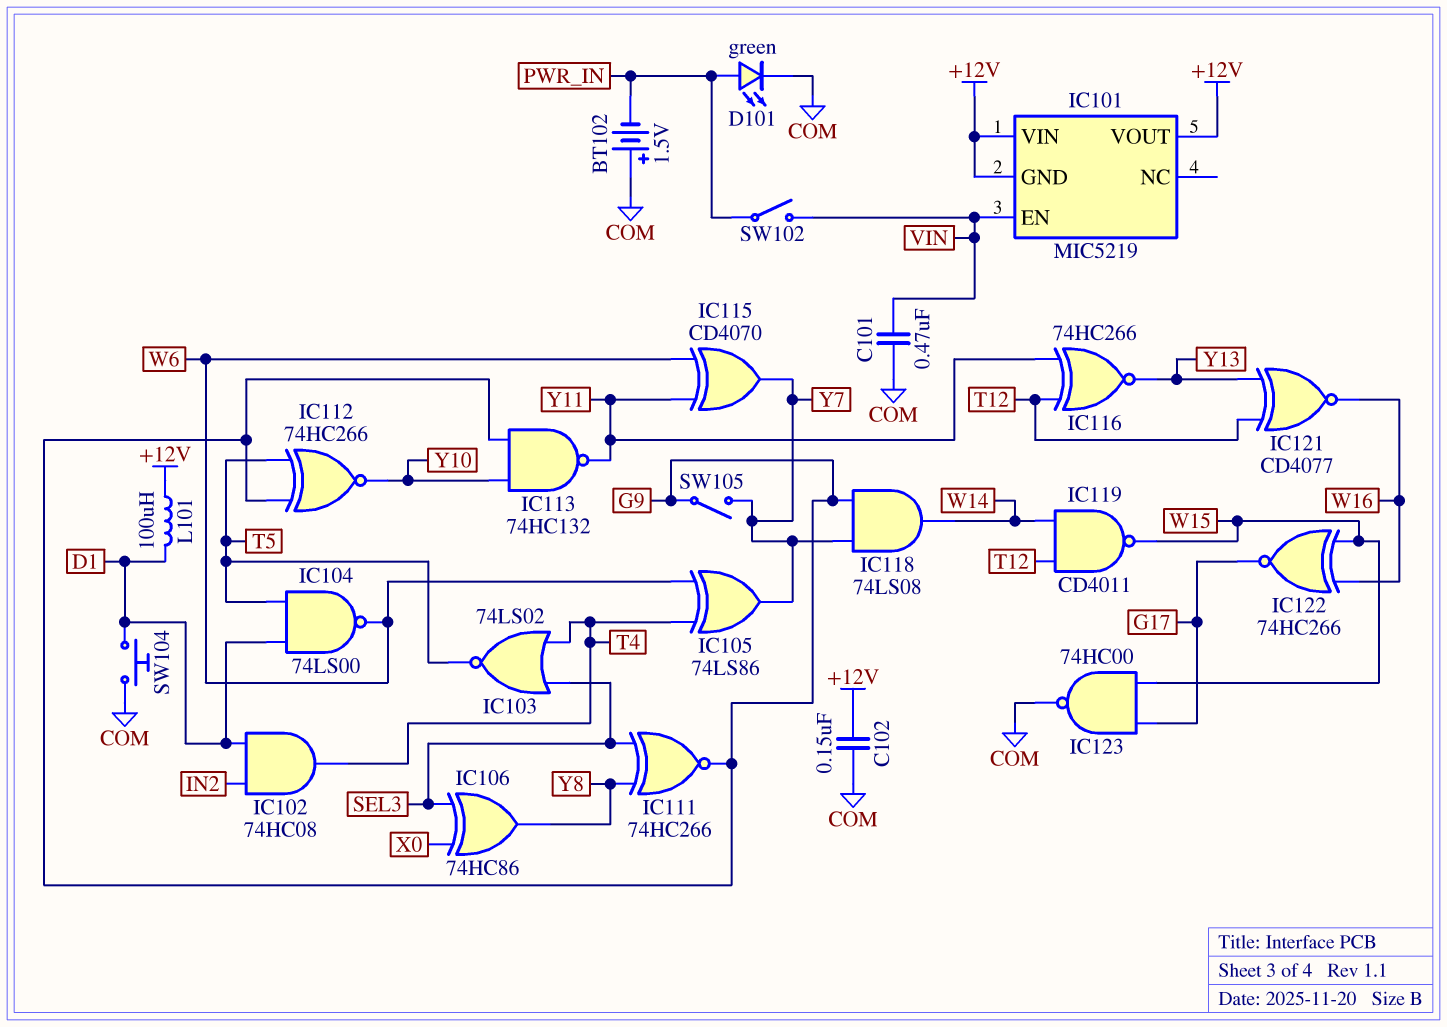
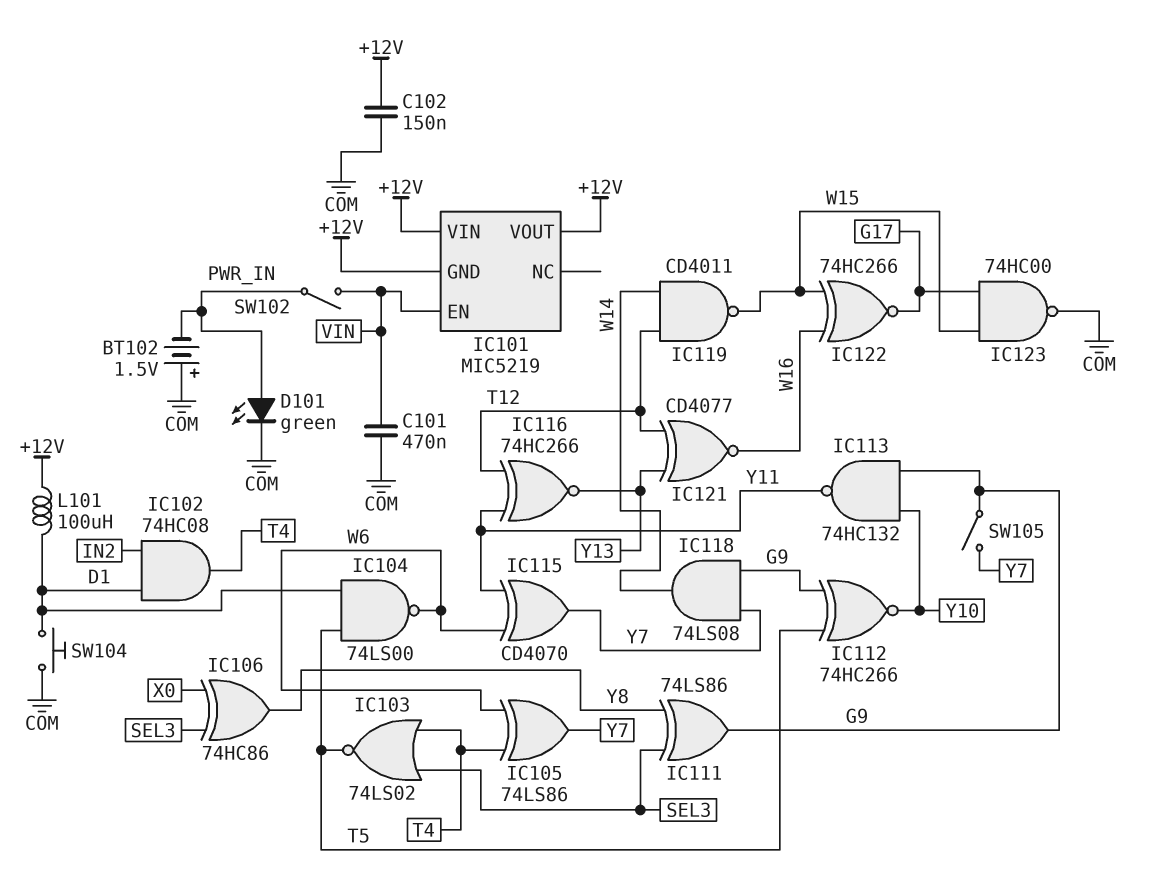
IC111: XNOR 74HC266 (in SEL3, in Y8, out G9) -> XOR 74LS86 (in SEL3, in Y8, out G9)

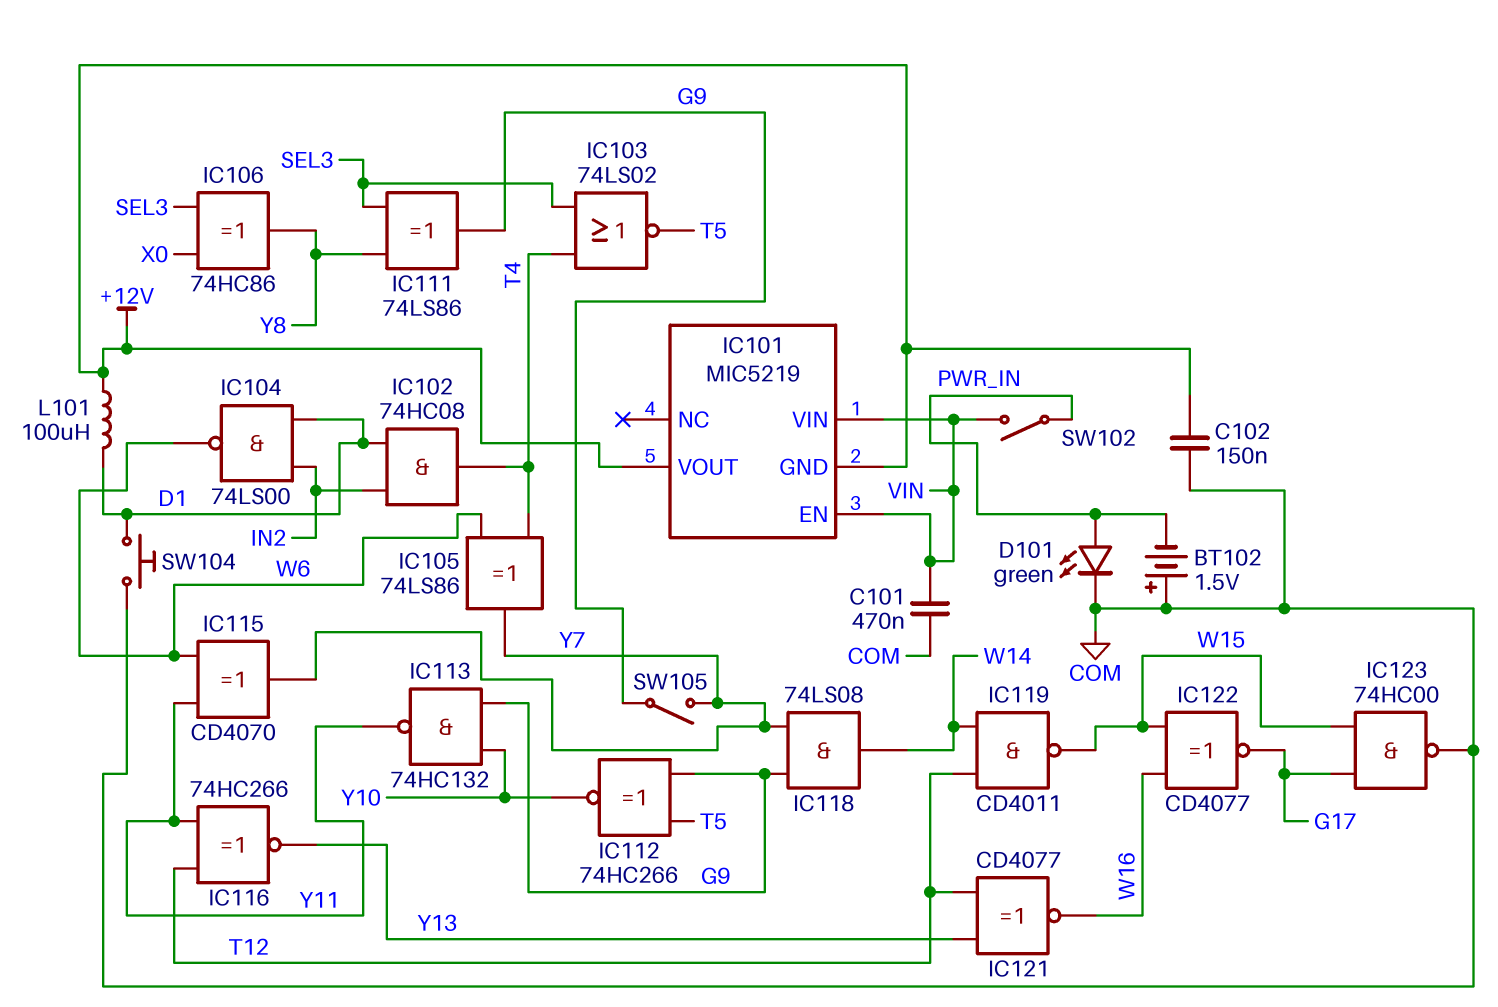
IC101 pin VIN: +12V -> VIN
IC104: NAND 74LS00 (in D1, in T5, out W6) -> NAND 74LS00 (in D1, in IN2, out W6)
IC122: XNOR 74HC266 (in W15, in W16, out G17) -> XNOR CD4077 (in W15, in W16, out G17)

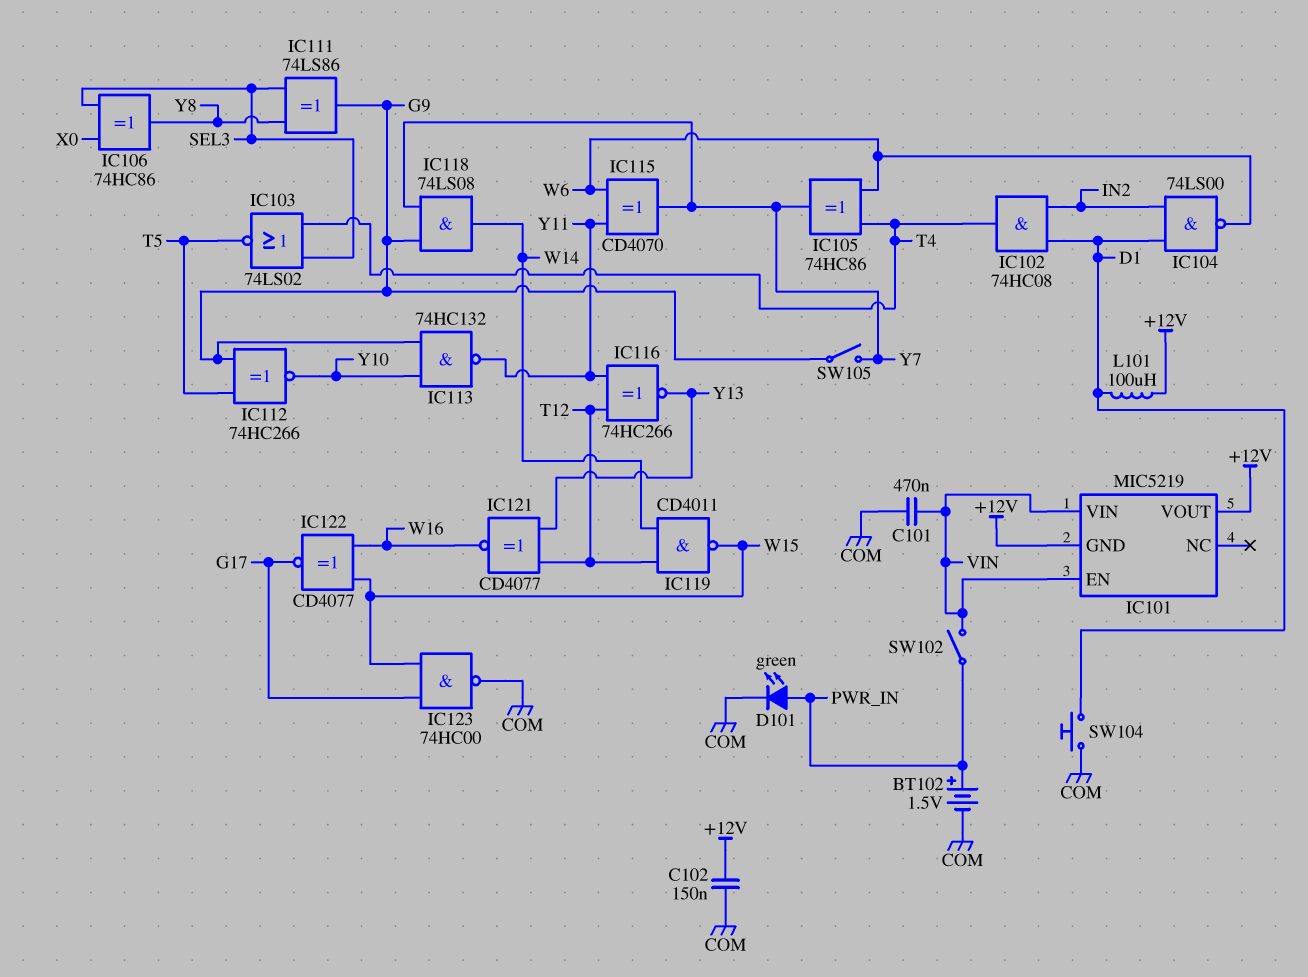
BT102: 1.5V (plus COM, minus PWR_IN) -> 1.5V (plus PWR_IN, minus COM)
IC105: XOR 74LS86 (in T4, in W6, out Y7) -> XOR 74HC86 (in T4, in W6, out Y7)

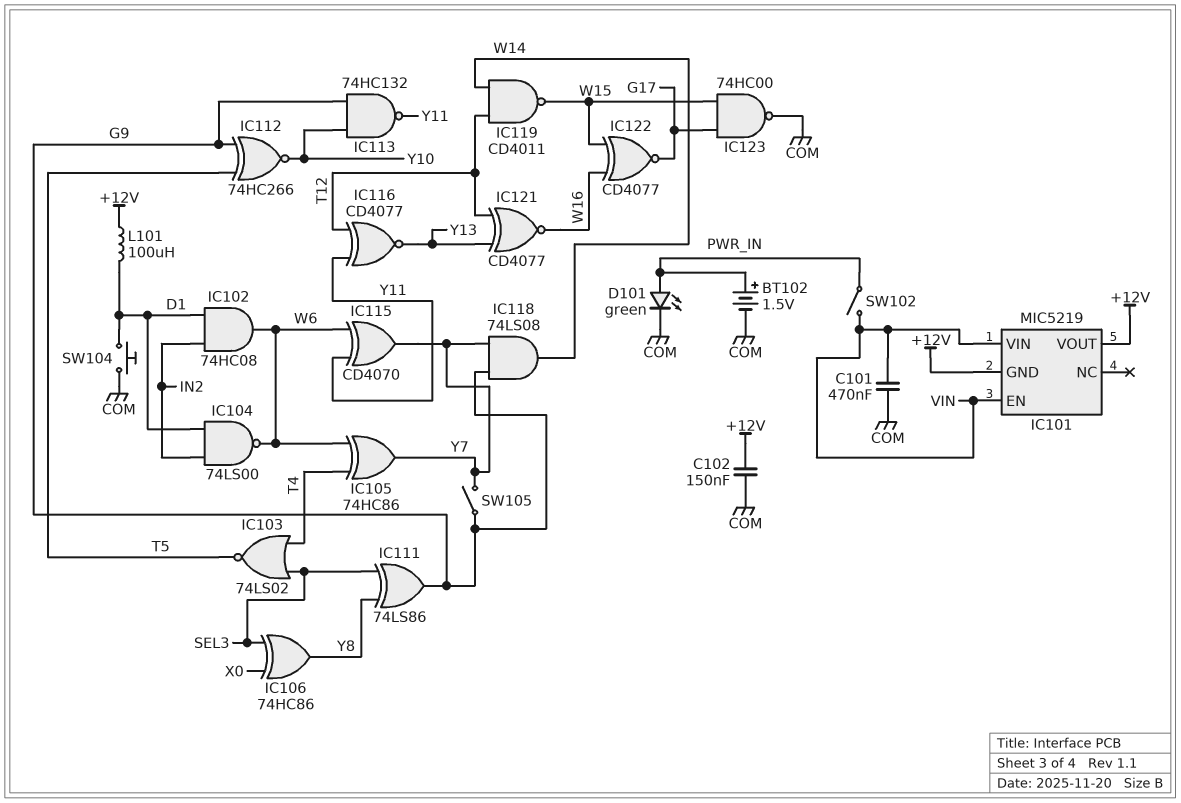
IC102: AND 74HC08 (in D1, in IN2, out T4) -> AND 74HC08 (in D1, in IN2, out W6)
IC116: XNOR 74HC266 (in T12, in Y11, out Y13) -> XNOR CD4077 (in T12, in Y11, out Y13)

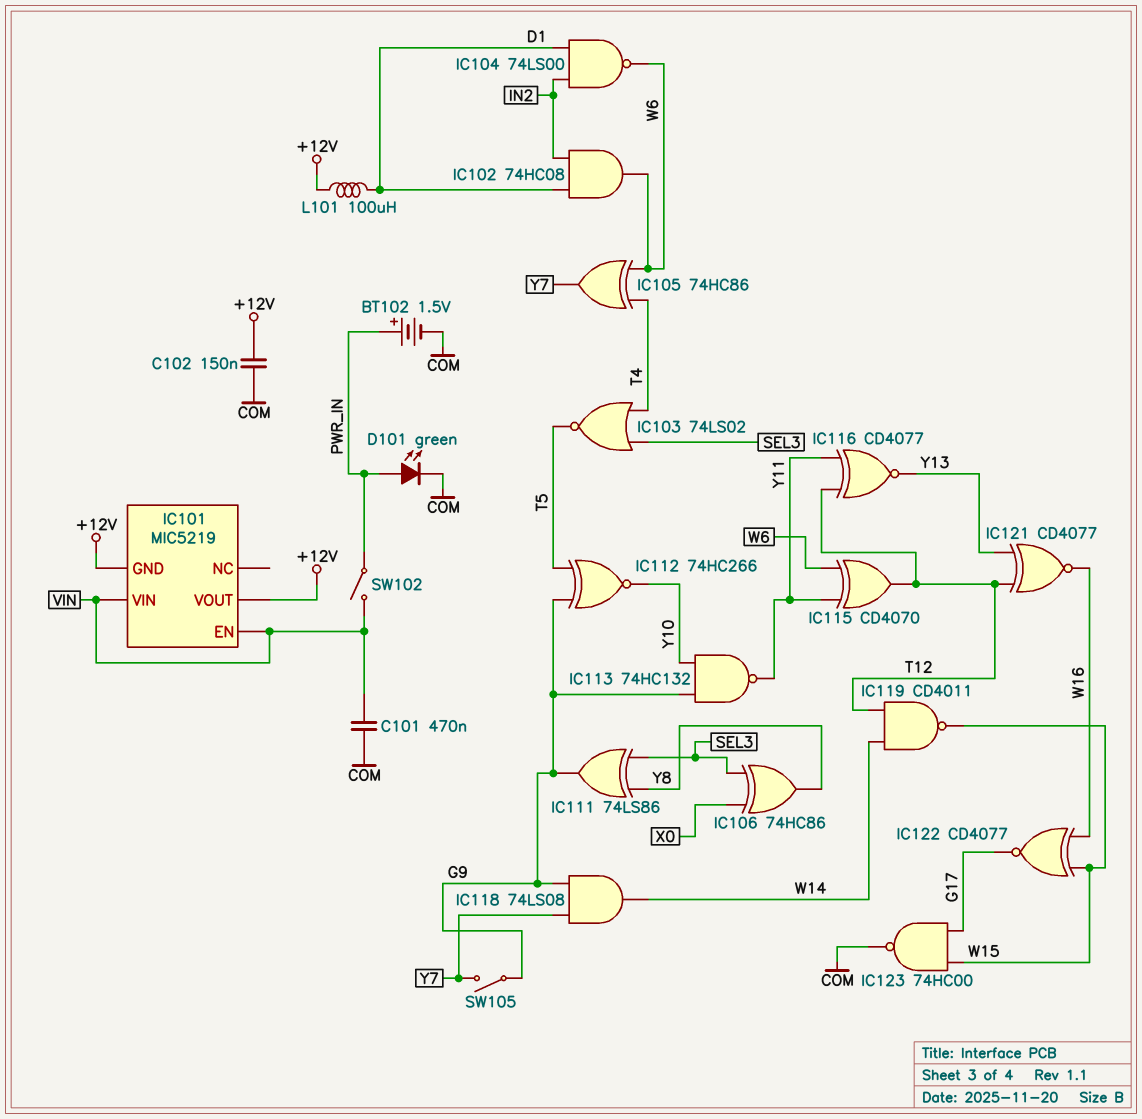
IC115: XOR CD4070 (in W6, in Y11, out Y7) -> XOR CD4070 (in W6, in Y11, out T12)
SW104: button (COM, D1) -> none

